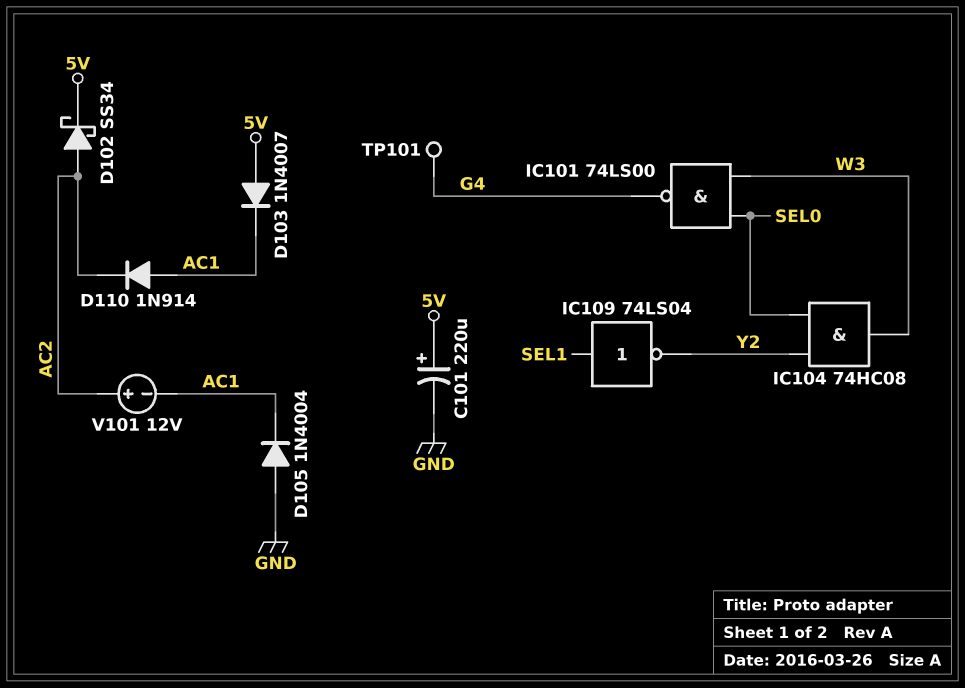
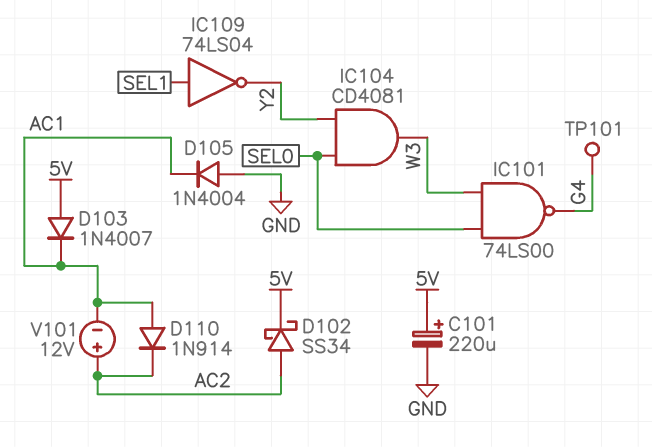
IC104: AND 74HC08 (in SEL0, in Y2, out W3) -> AND CD4081 (in SEL0, in Y2, out W3)

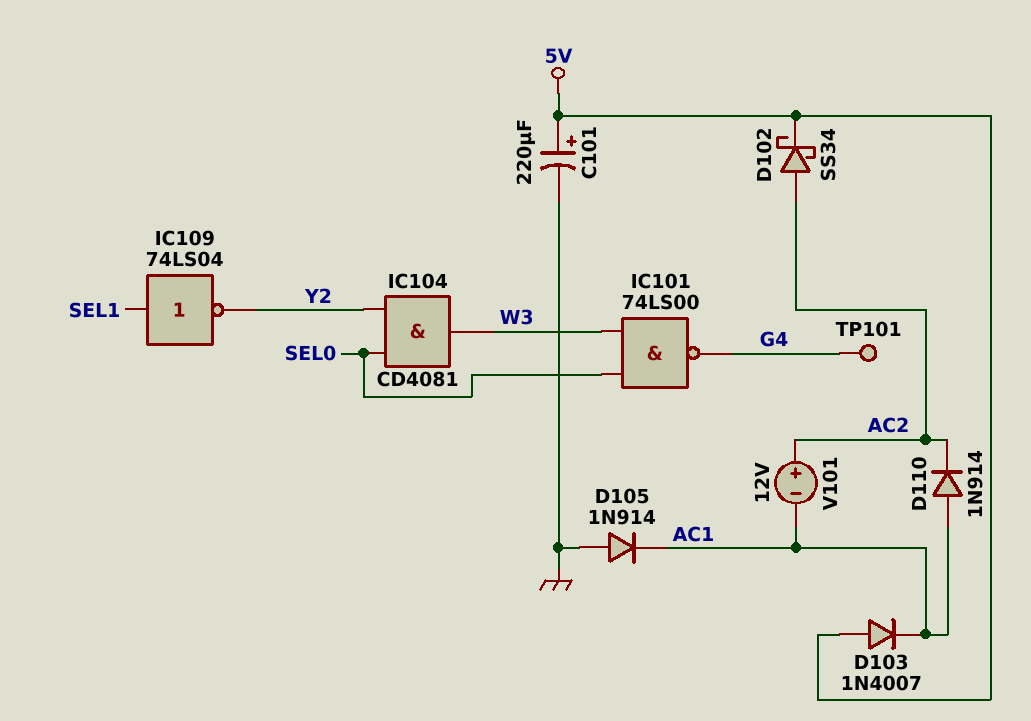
D105: diode 1N4004 (A GND, K AC1) -> diode 1N914 (A GND, K AC1)

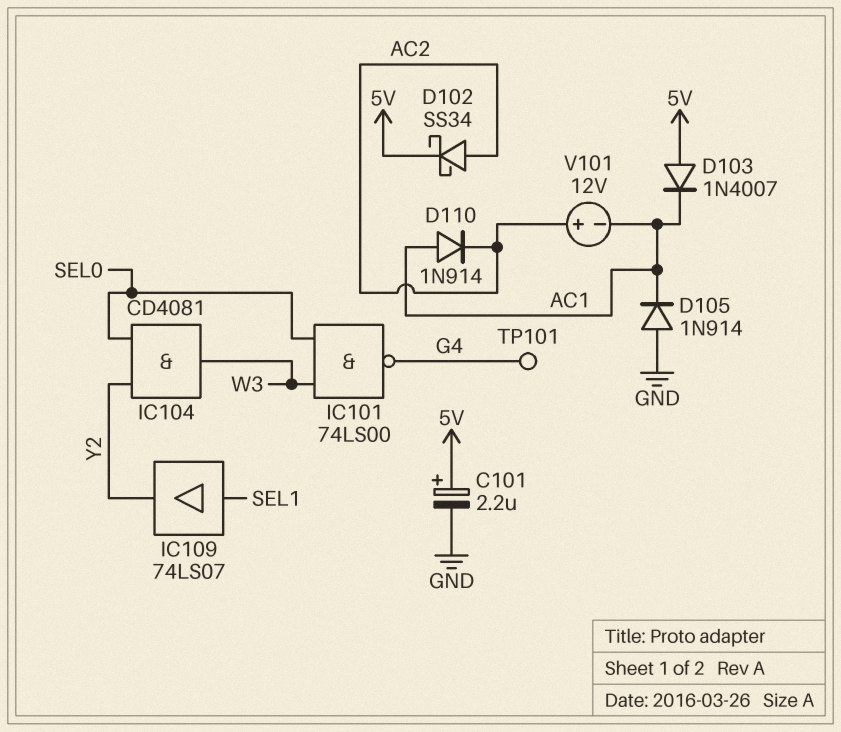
C101: 220uF (plus 5V, minus GND) -> 2.2uF (plus 5V, minus GND)
IC109: NOT 74LS04 (in SEL1, out Y2) -> buffer 74LS07 (in SEL1, out Y2)

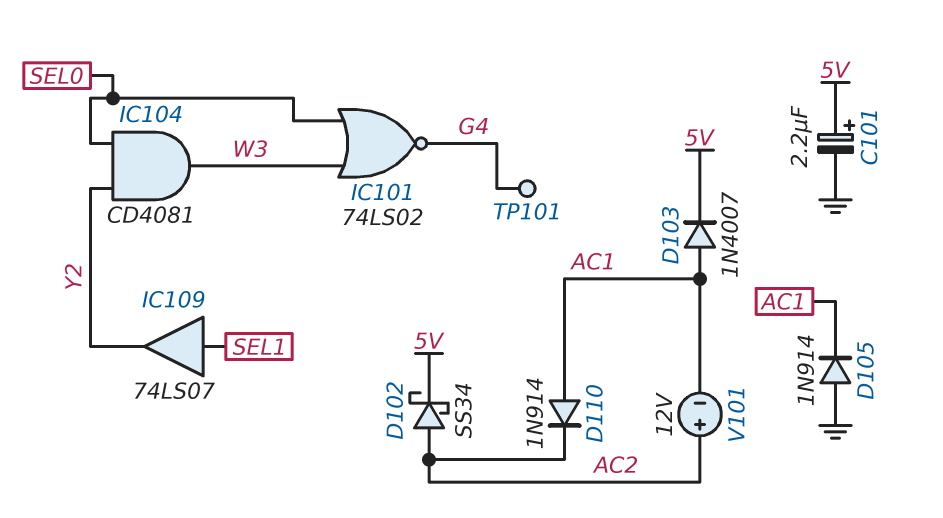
D103: diode 1N4007 (A 5V, K AC1) -> diode 1N4007 (A AC1, K 5V)
IC101: NAND 74LS00 (in SEL0, in W3, out G4) -> NOR 74LS02 (in SEL0, in W3, out G4)

